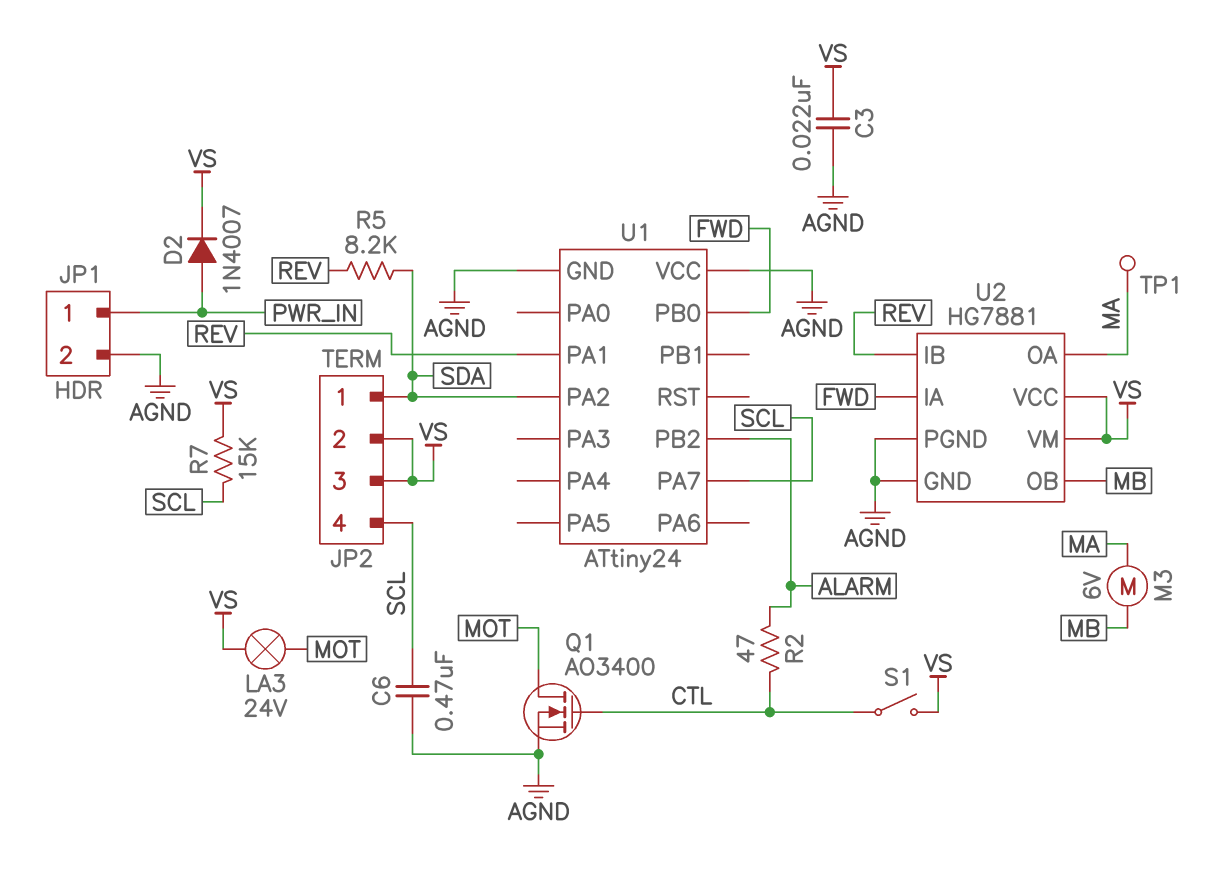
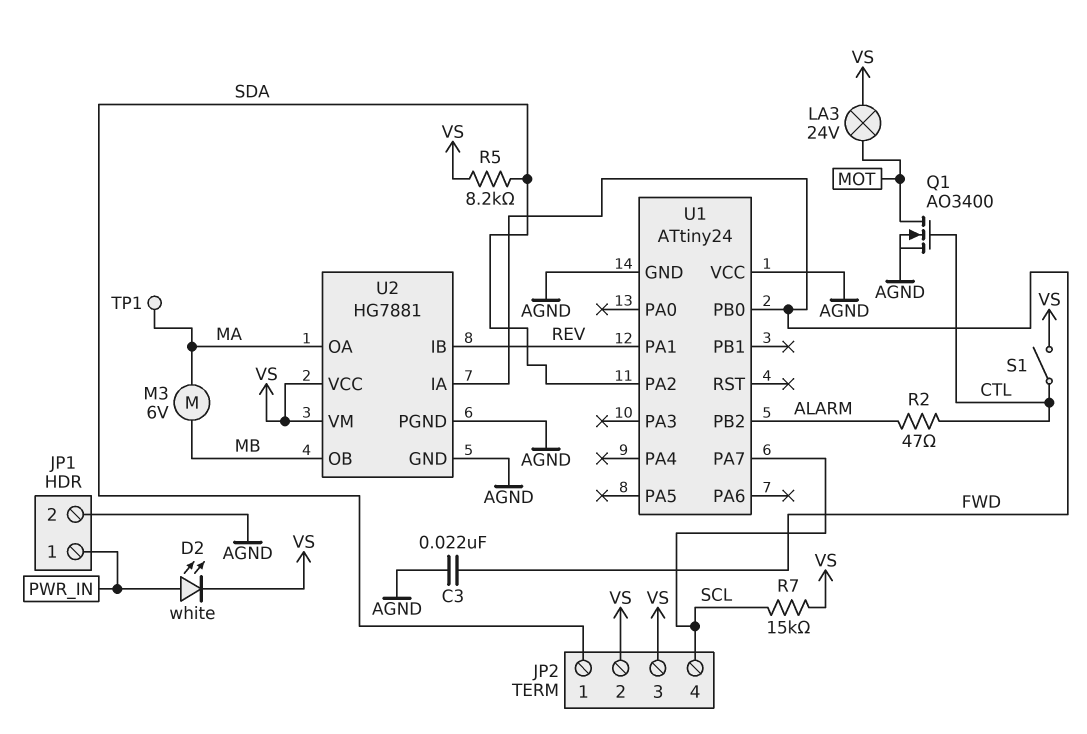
C3: 22nF (AGND, VS) -> 22nF (AGND, FWD)
C6: 470nF (AGND, SCL) -> none
D2: diode 1N4007 (A PWR_IN, K VS) -> LED white (A PWR_IN, K VS)
R5: 8.2k (REV, SDA) -> 8.2k (SDA, VS)

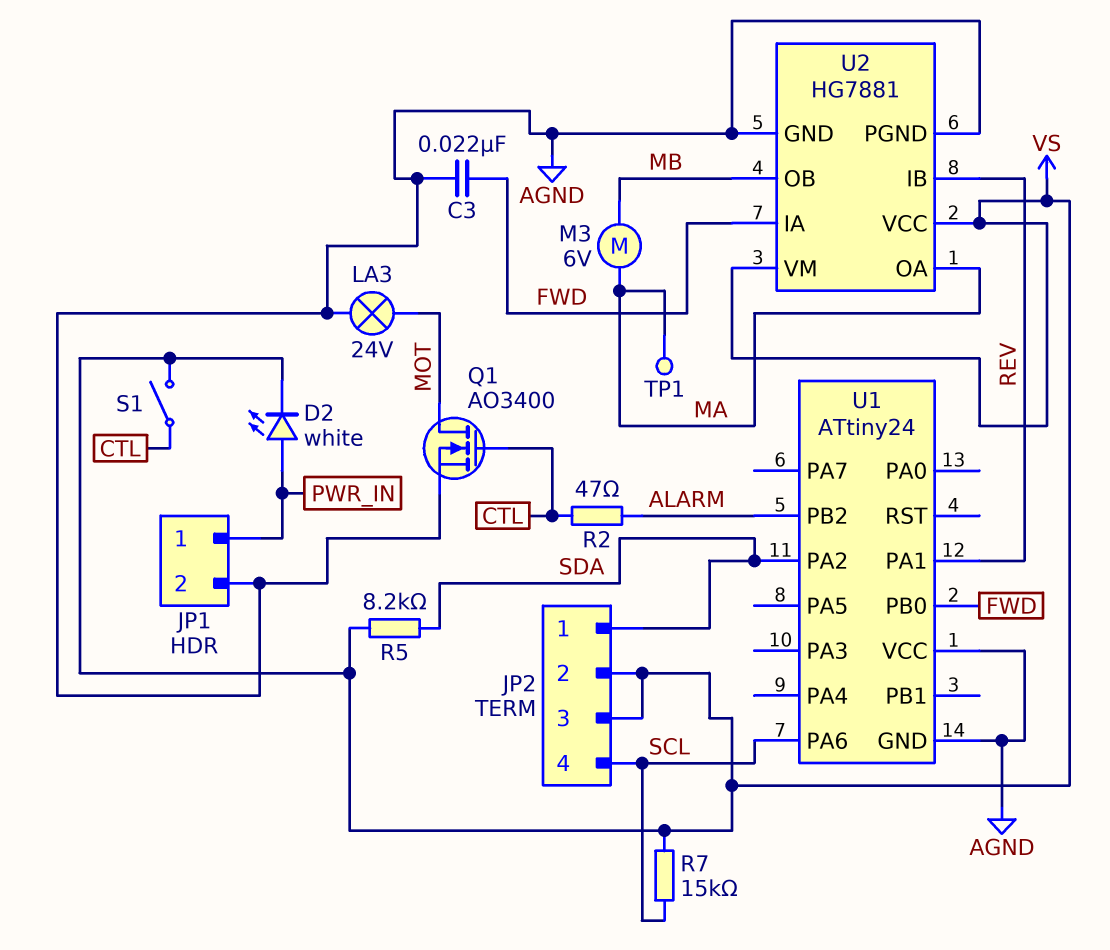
LA3: lamp 24V (MOT, VS) -> lamp 24V (AGND, MOT)
U1 pin PA6: none -> SCL
U1 pin PA7: SCL -> none

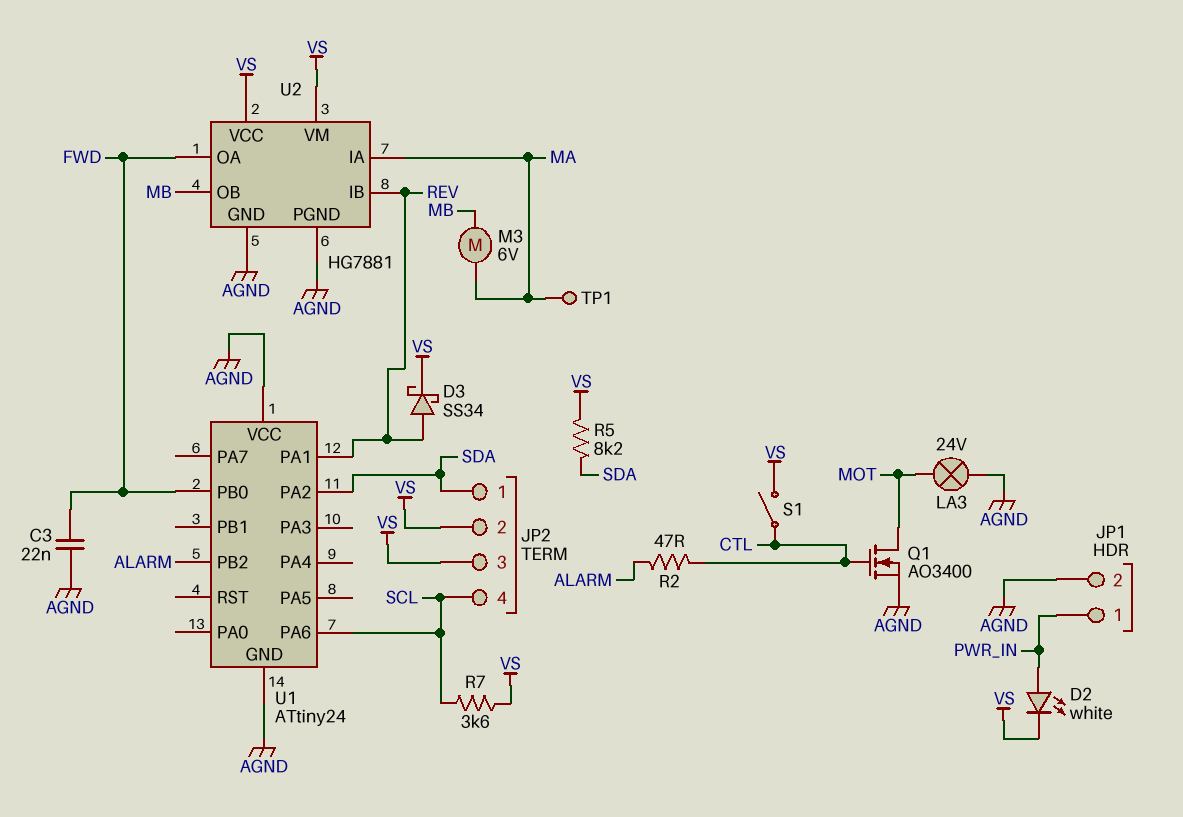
D3: none -> schottky SS34 (A REV, K VS)
R7: 15k (SCL, VS) -> 3.6k (SCL, VS)
U2 pin IA: FWD -> MA
U2 pin OA: MA -> FWD

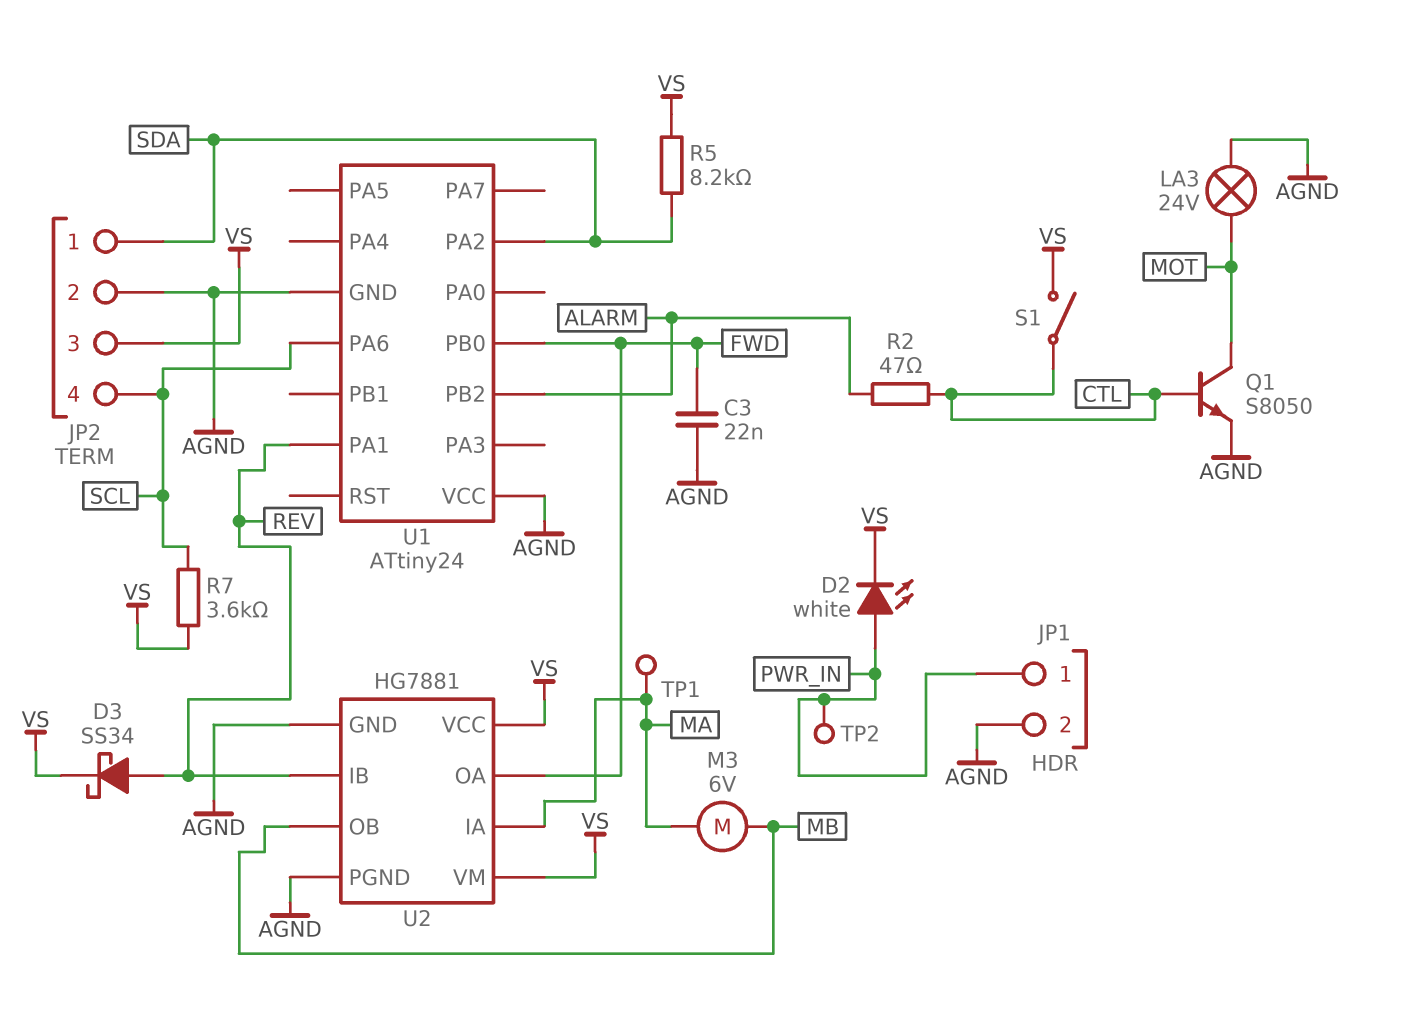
JP2 pin 2: VS -> AGND
Q1: NMOS AO3400 (G CTL, D MOT, S AGND) -> NPN S8050 (B CTL, C MOT, E AGND)
TP2: none -> test point (PWR_IN)

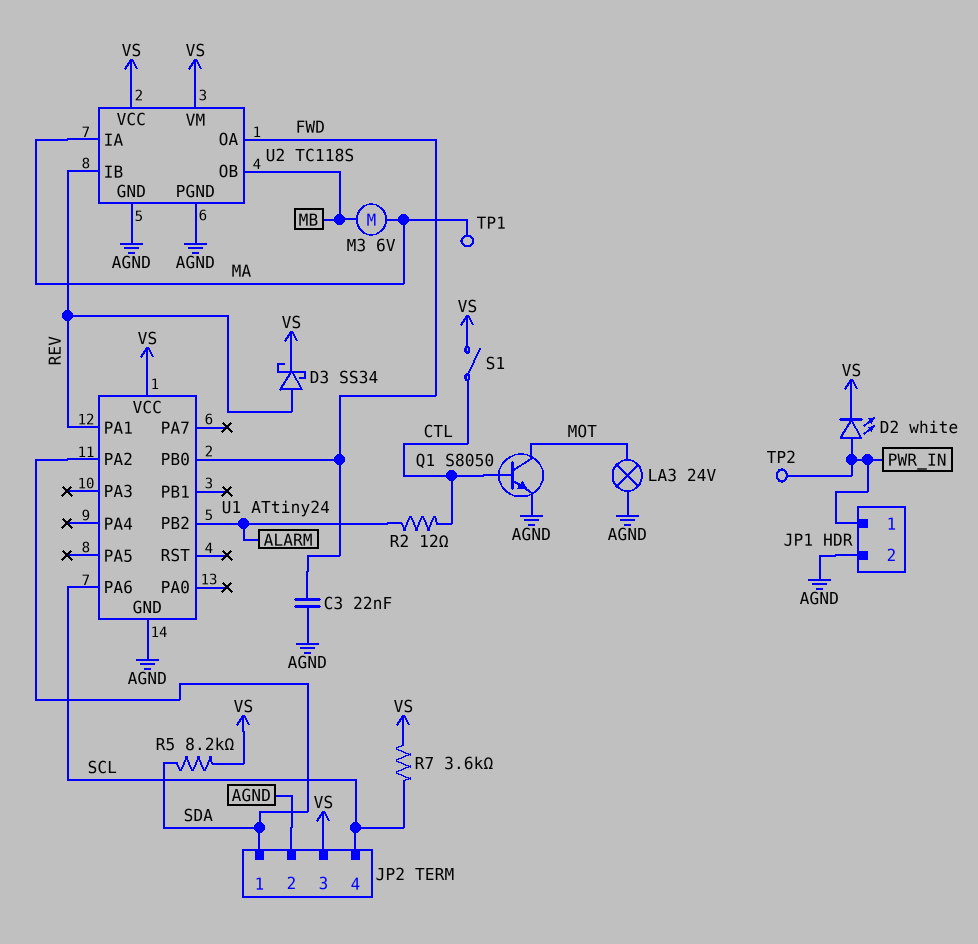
R2: 47 (ALARM, CTL) -> 12 (ALARM, CTL)
U1 pin VCC: AGND -> VS
U2: HG7881 -> TC118S

